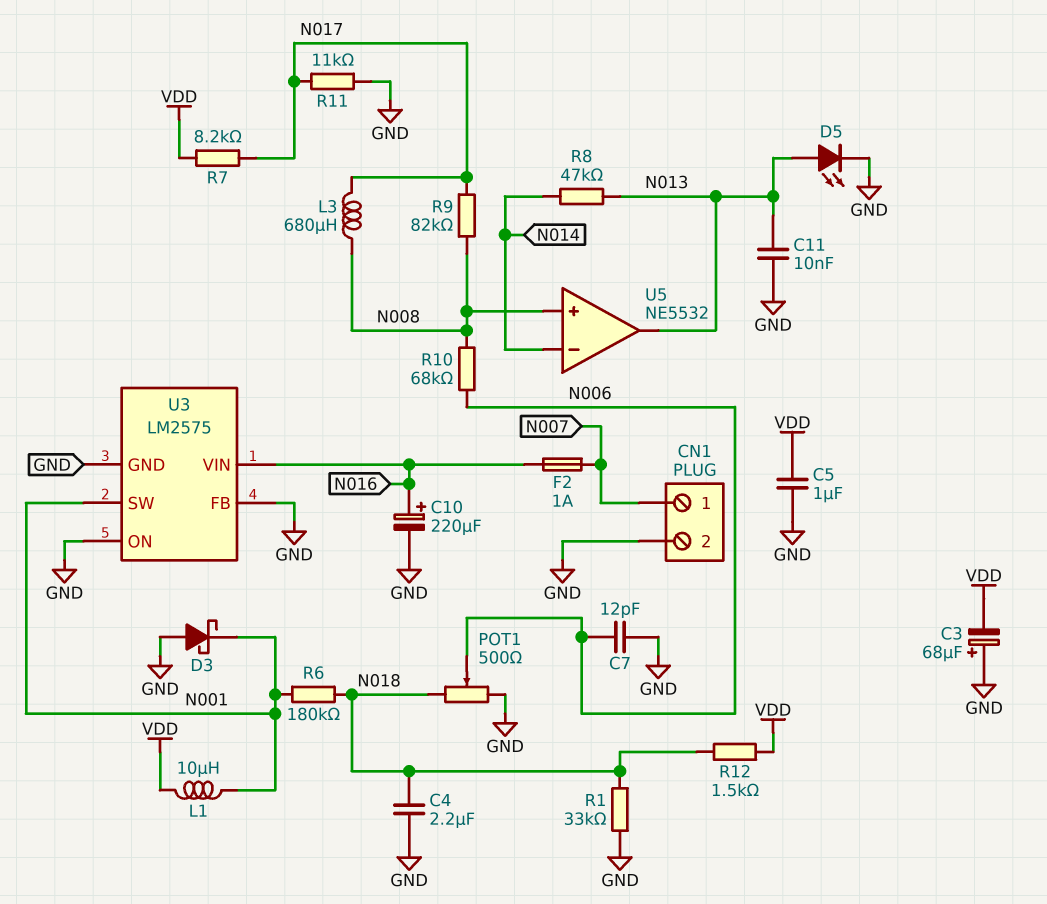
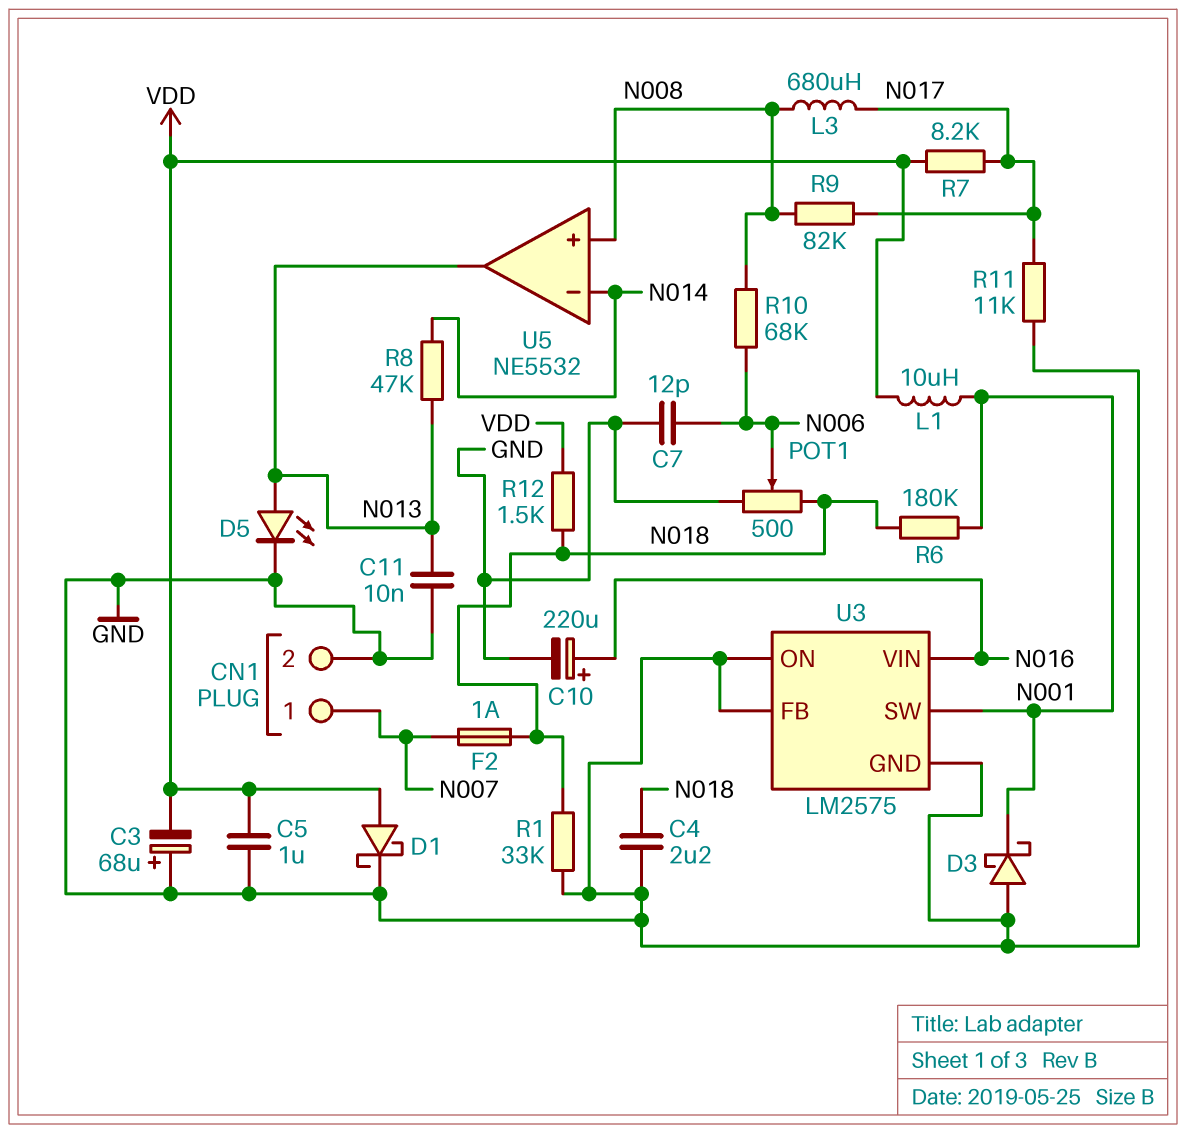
D1: none -> schottky (A VDD, K GND)
F2: 1A (N007, N016) -> 1A (N007, N018)

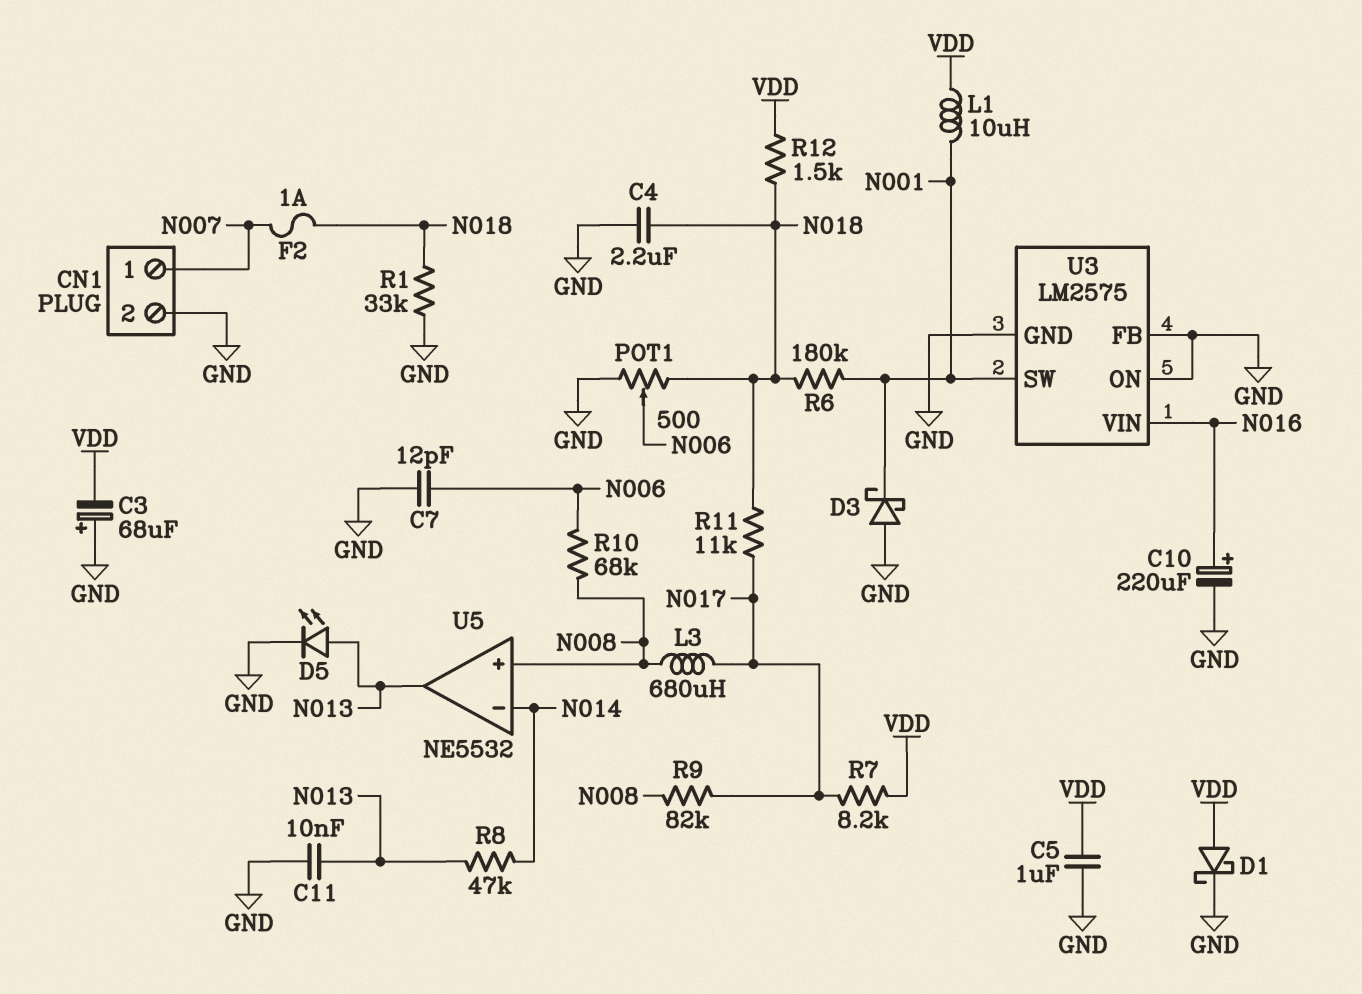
R11: 11k (GND, N017) -> 11k (N017, N018)

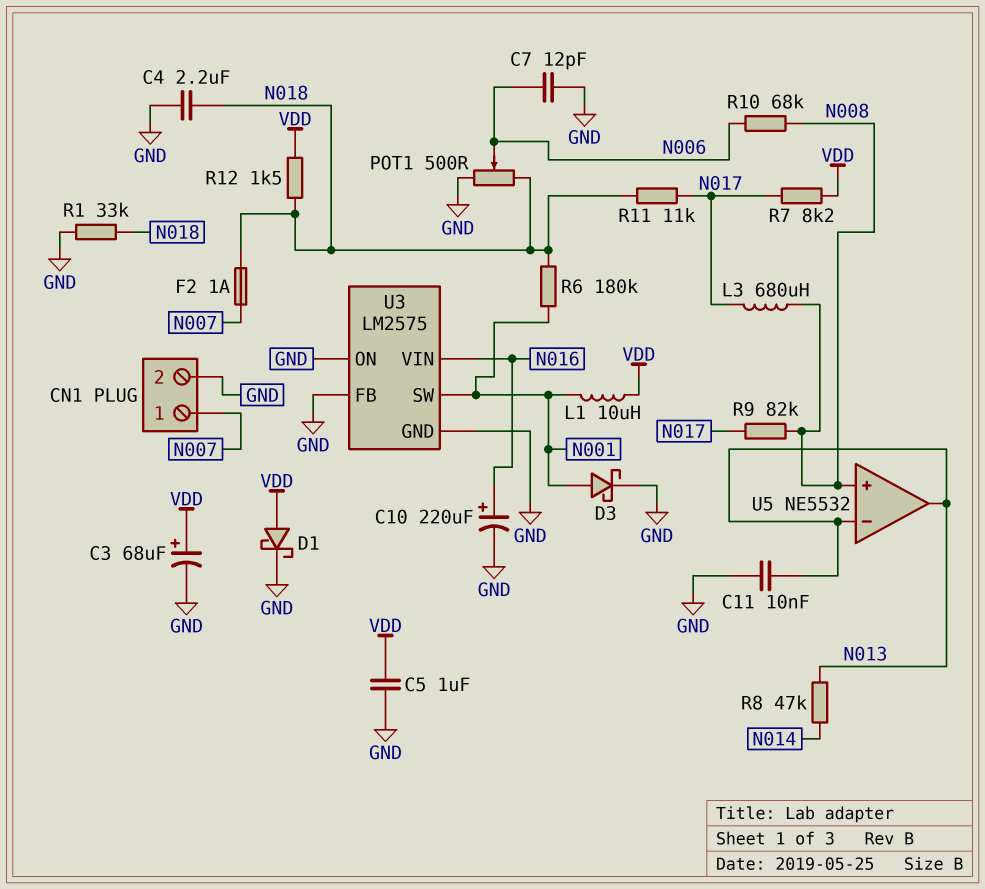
C3: 68uF (plus GND, minus VDD) -> 68uF (plus VDD, minus GND)
D3: schottky (A GND, K N001) -> schottky (A N001, K GND)
D5: LED (A N013, K GND) -> none
U5 pin in-: N014 -> N013

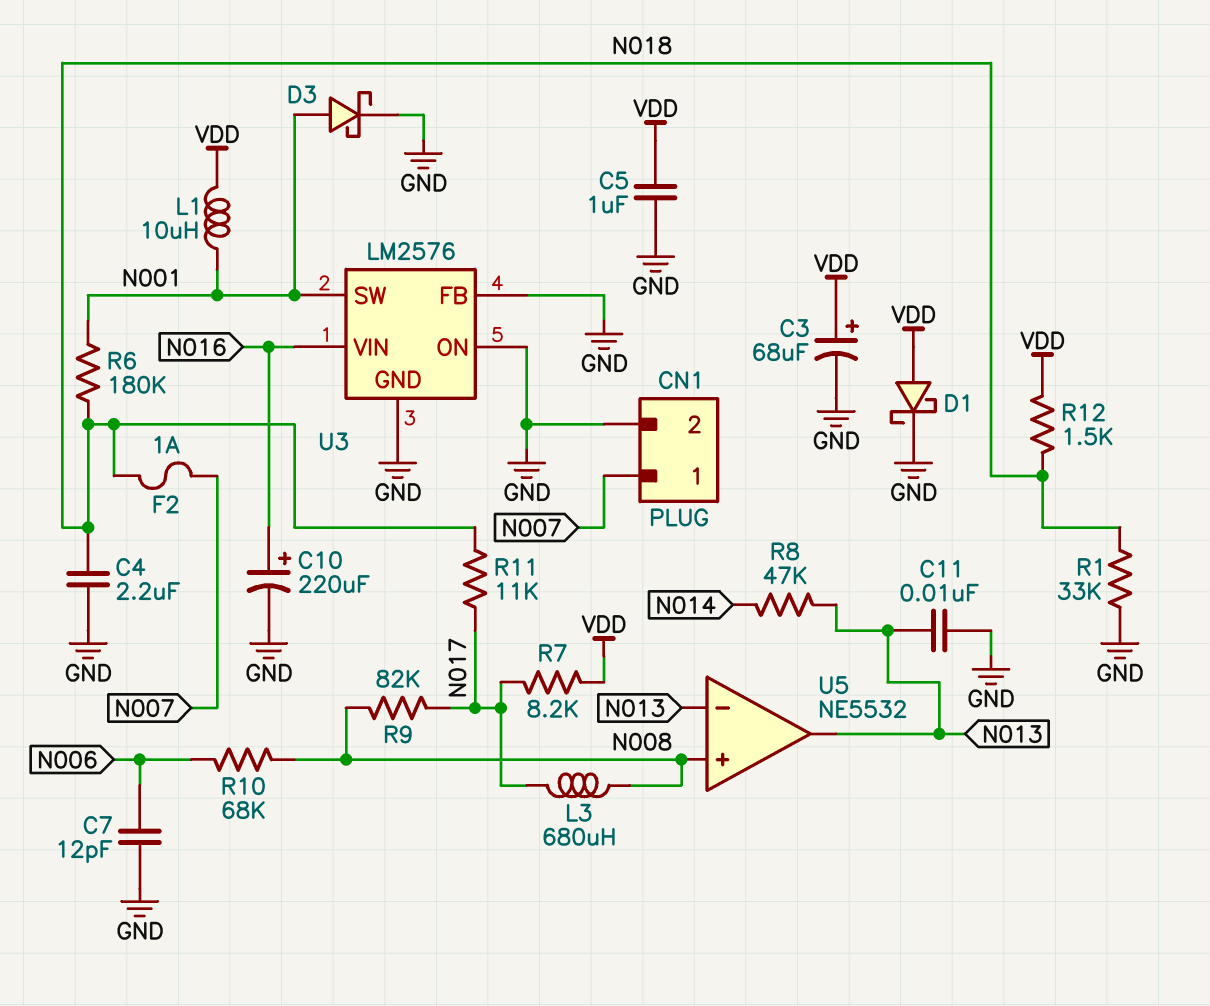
POT1: 500 (GND, N018, wiper N006) -> none
U3: LM2575 -> LM2576

